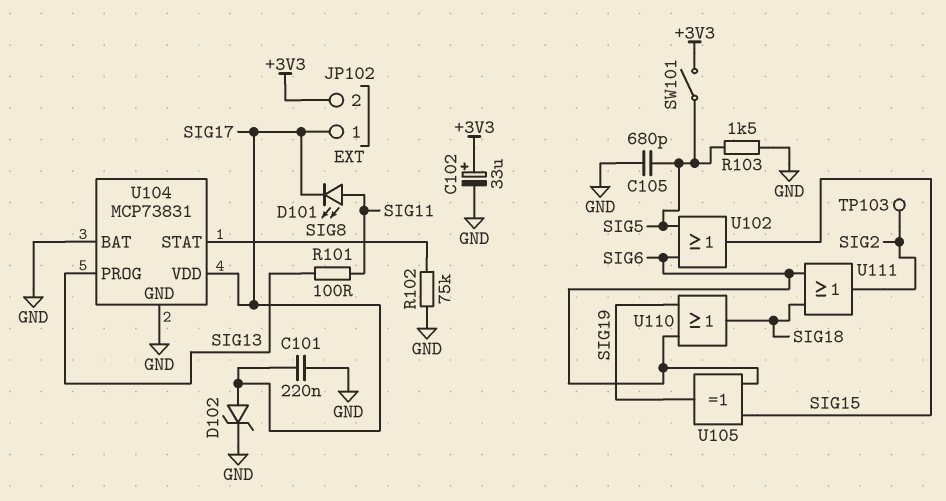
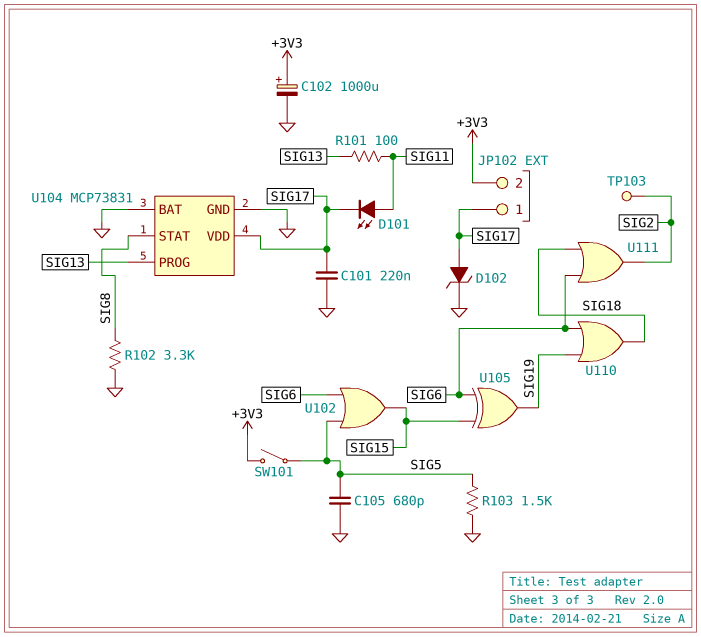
C102: 33uF (plus +3V3, minus GND) -> 1000uF (plus +3V3, minus GND)
R102: 75k (GND, SIG8) -> 3.3k (GND, SIG8)

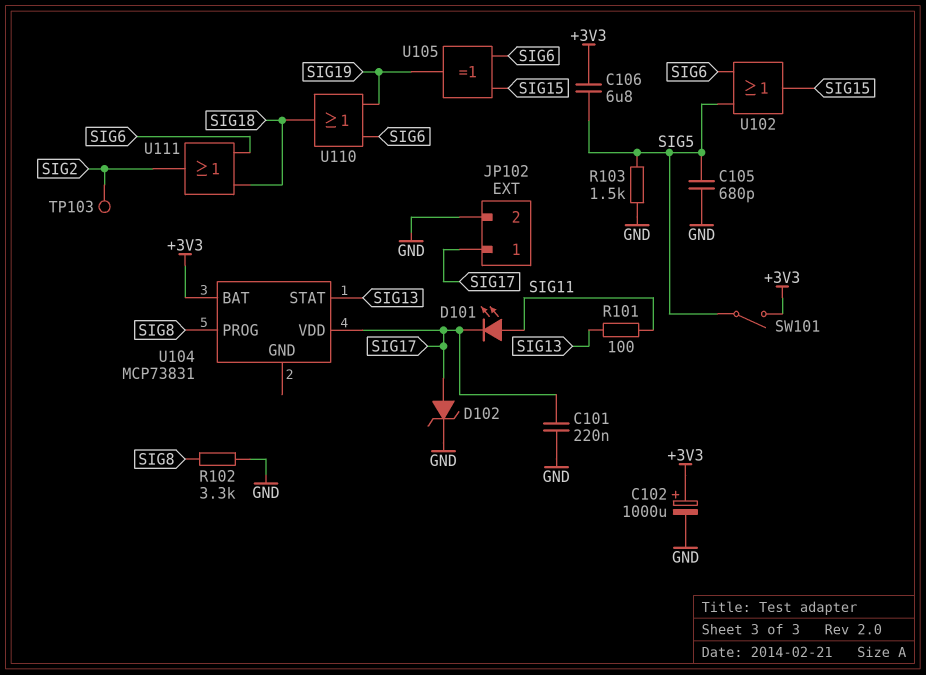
C106: none -> 6.8uF (+3V3, SIG5)
JP102 pin 2: +3V3 -> GND
U104 pin BAT: GND -> +3V3
U104 pin GND: GND -> none
U104 pin PROG: SIG13 -> SIG8
U104 pin STAT: SIG8 -> SIG13

